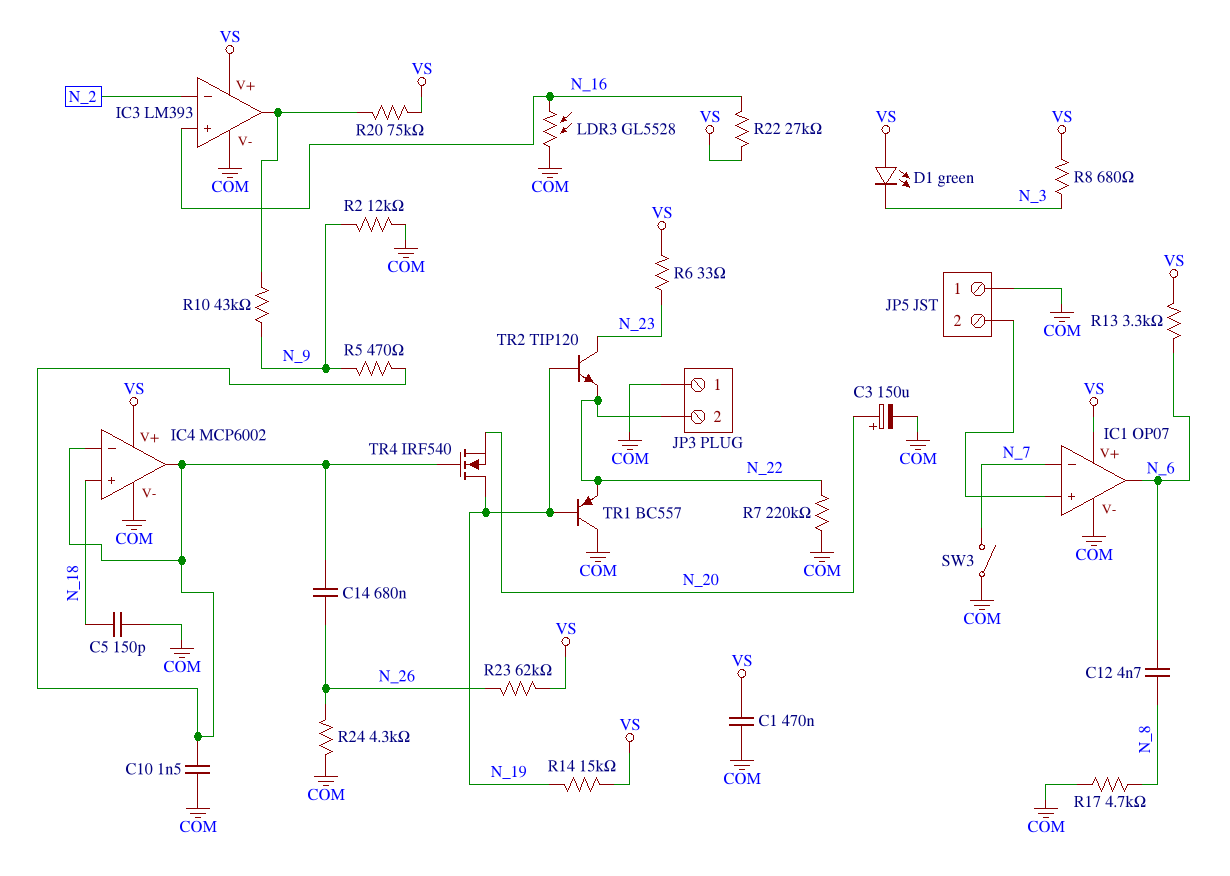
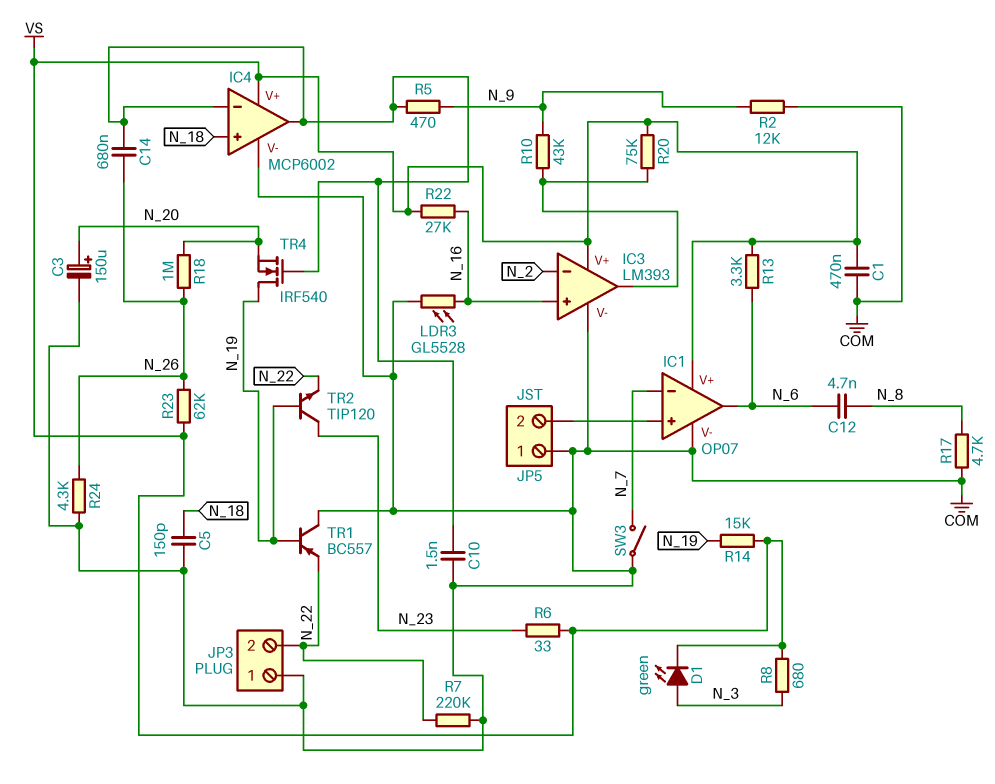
D1: LED green (A VS, K N_3) -> LED green (A N_3, K VS)
R18: none -> 1M (N_20, N_26)

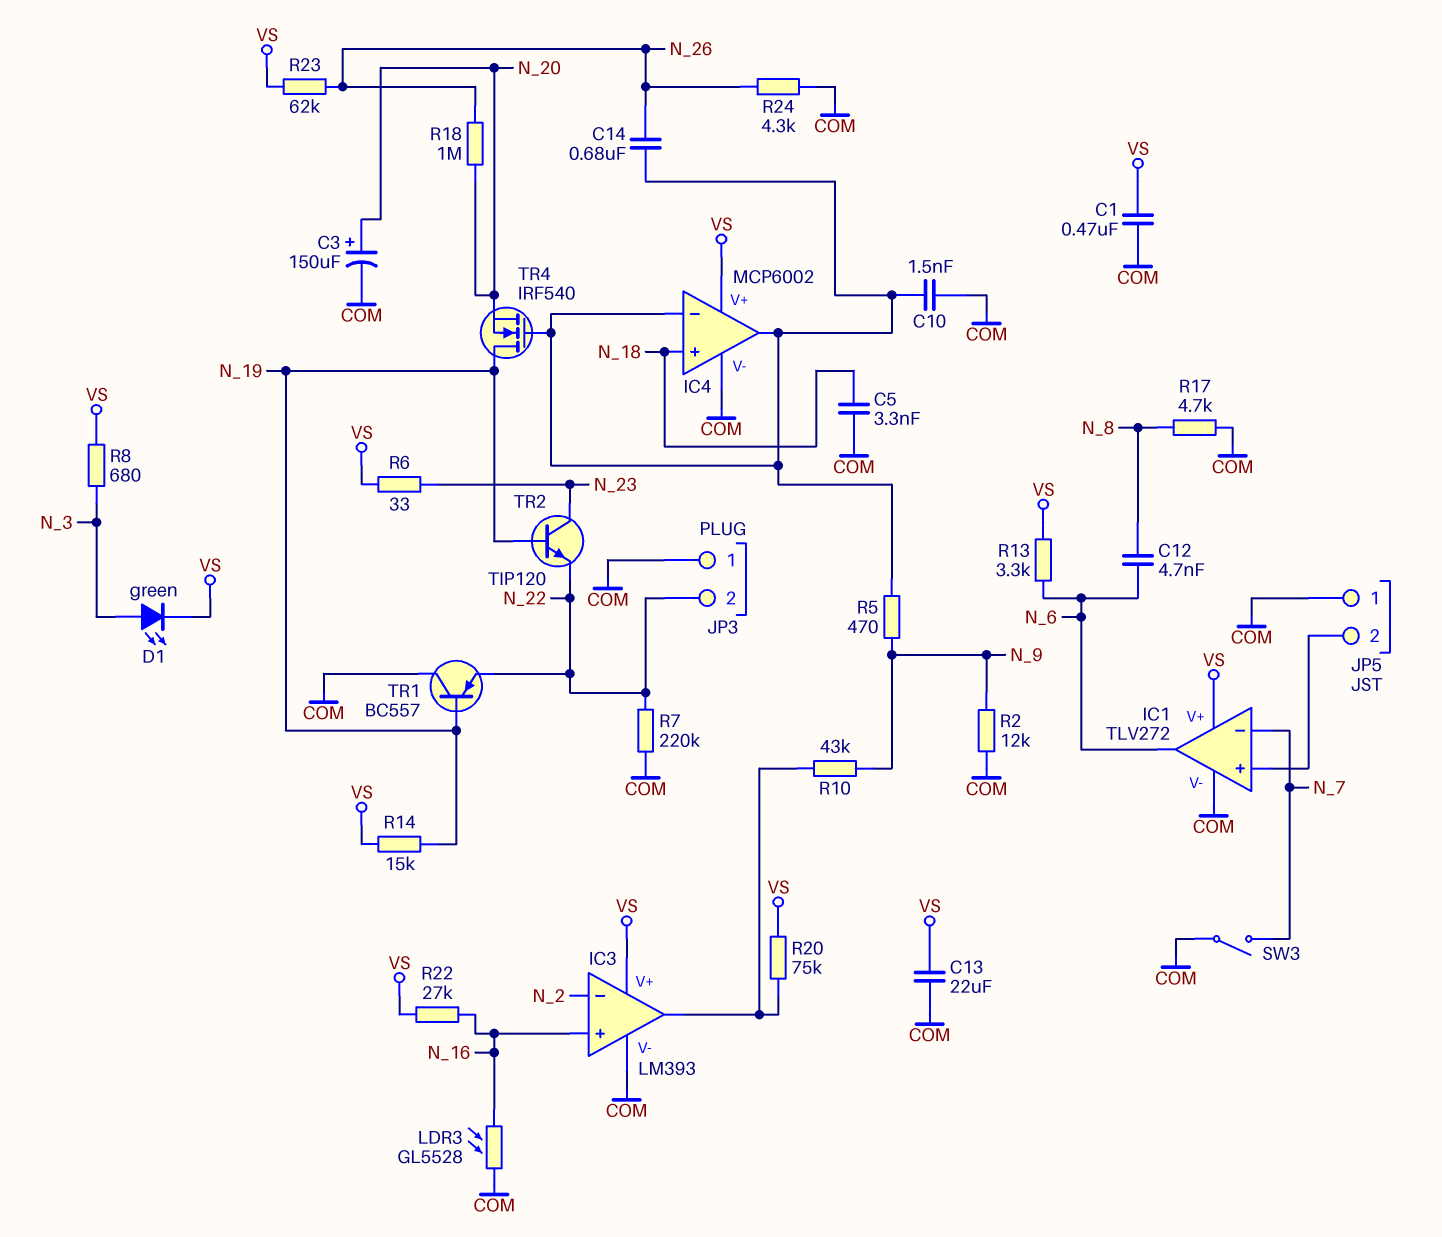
C5: 150pF (COM, N_18) -> 3.3nF (COM, N_18)
C13: none -> 22uF (COM, VS)
IC1: OP07 -> TLV272

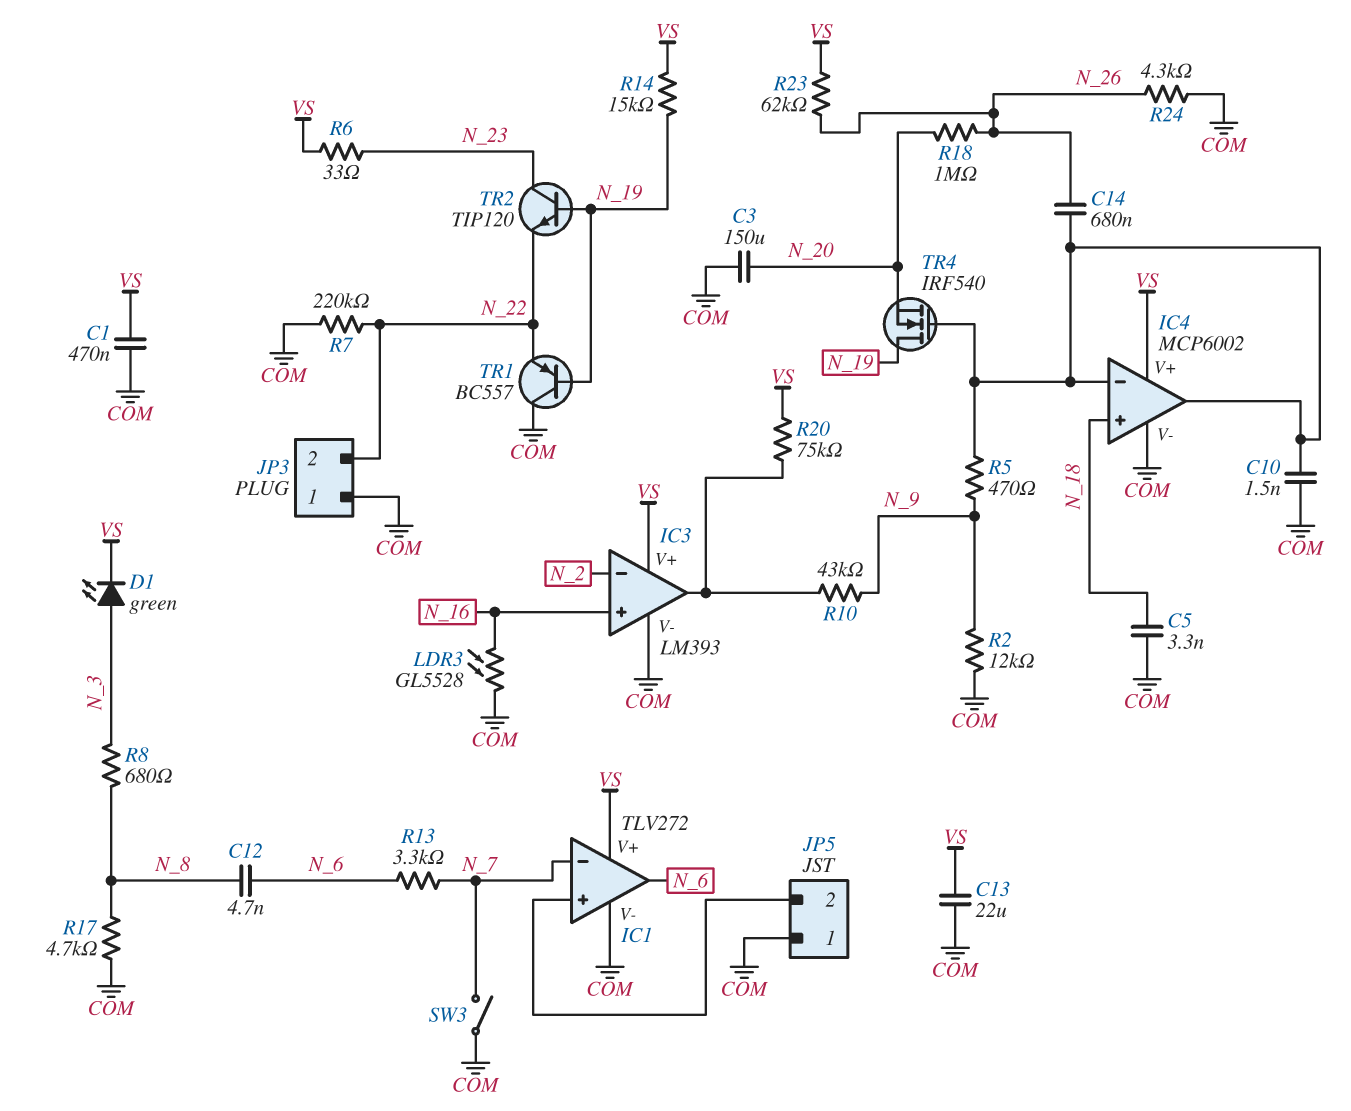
C3: 150uF (plus N_20, minus COM) -> 150uF (COM, N_20)
R8: 680 (N_3, VS) -> 680 (N_3, N_8)
R13: 3.3k (N_6, VS) -> 3.3k (N_6, N_7)
R22: 27k (N_16, VS) -> none

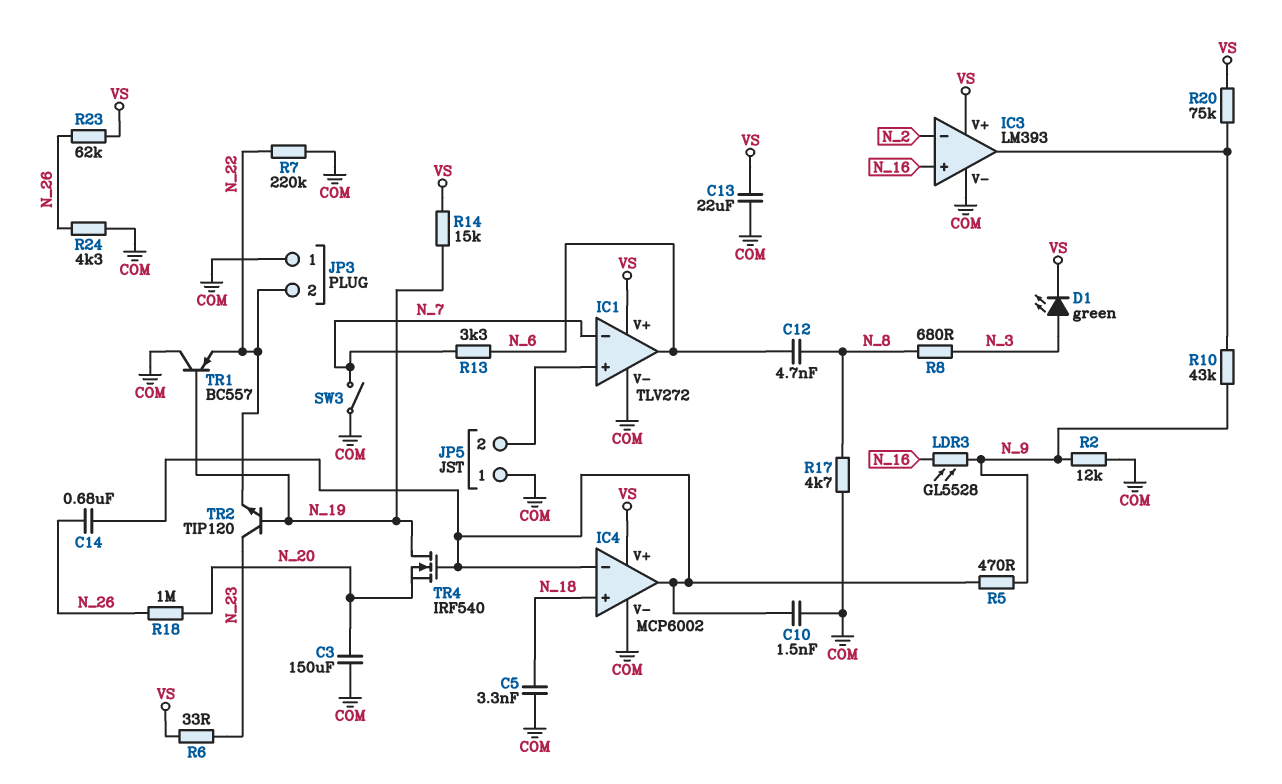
C1: 470nF (COM, VS) -> none
LDR3: GL5528 (COM, N_16) -> GL5528 (N_9, N_16)

